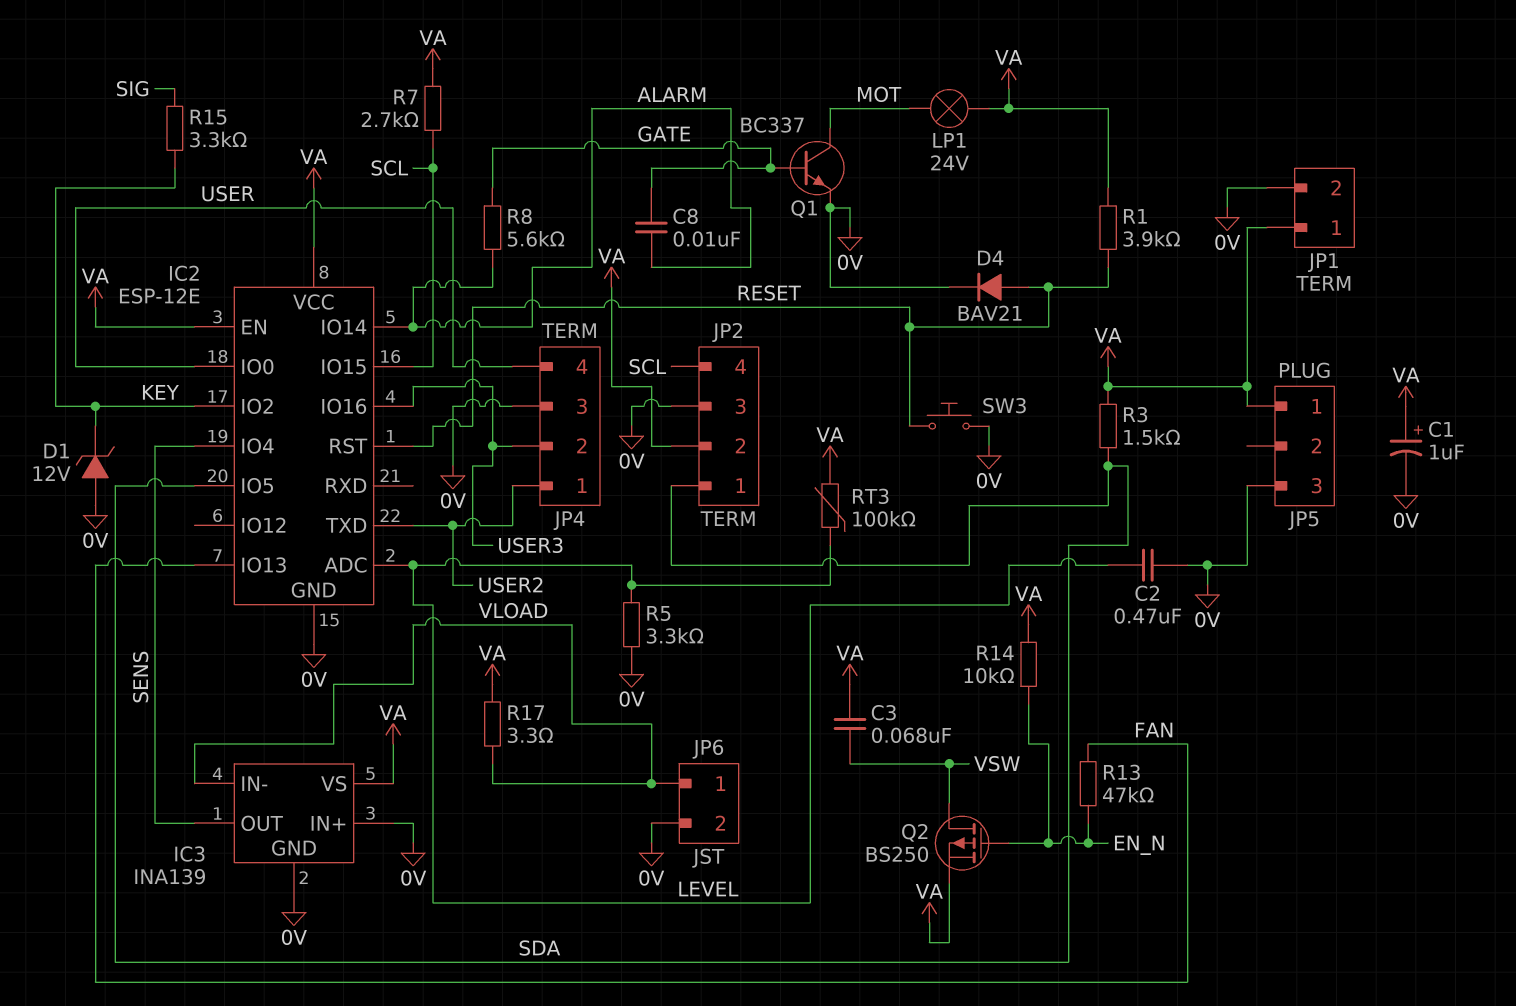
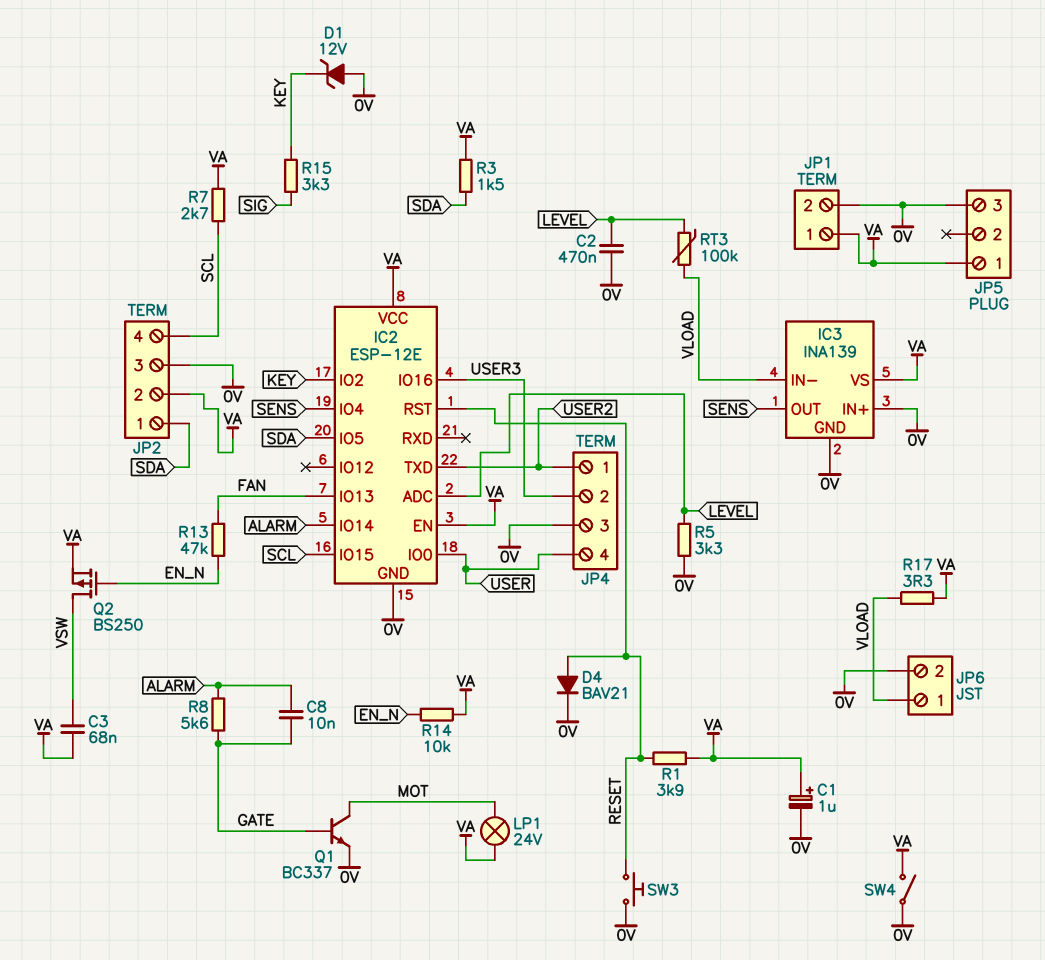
RT3: 100k (LEVEL, VA) -> 100k (LEVEL, VLOAD)
SW4: none -> switch (0V, VA)

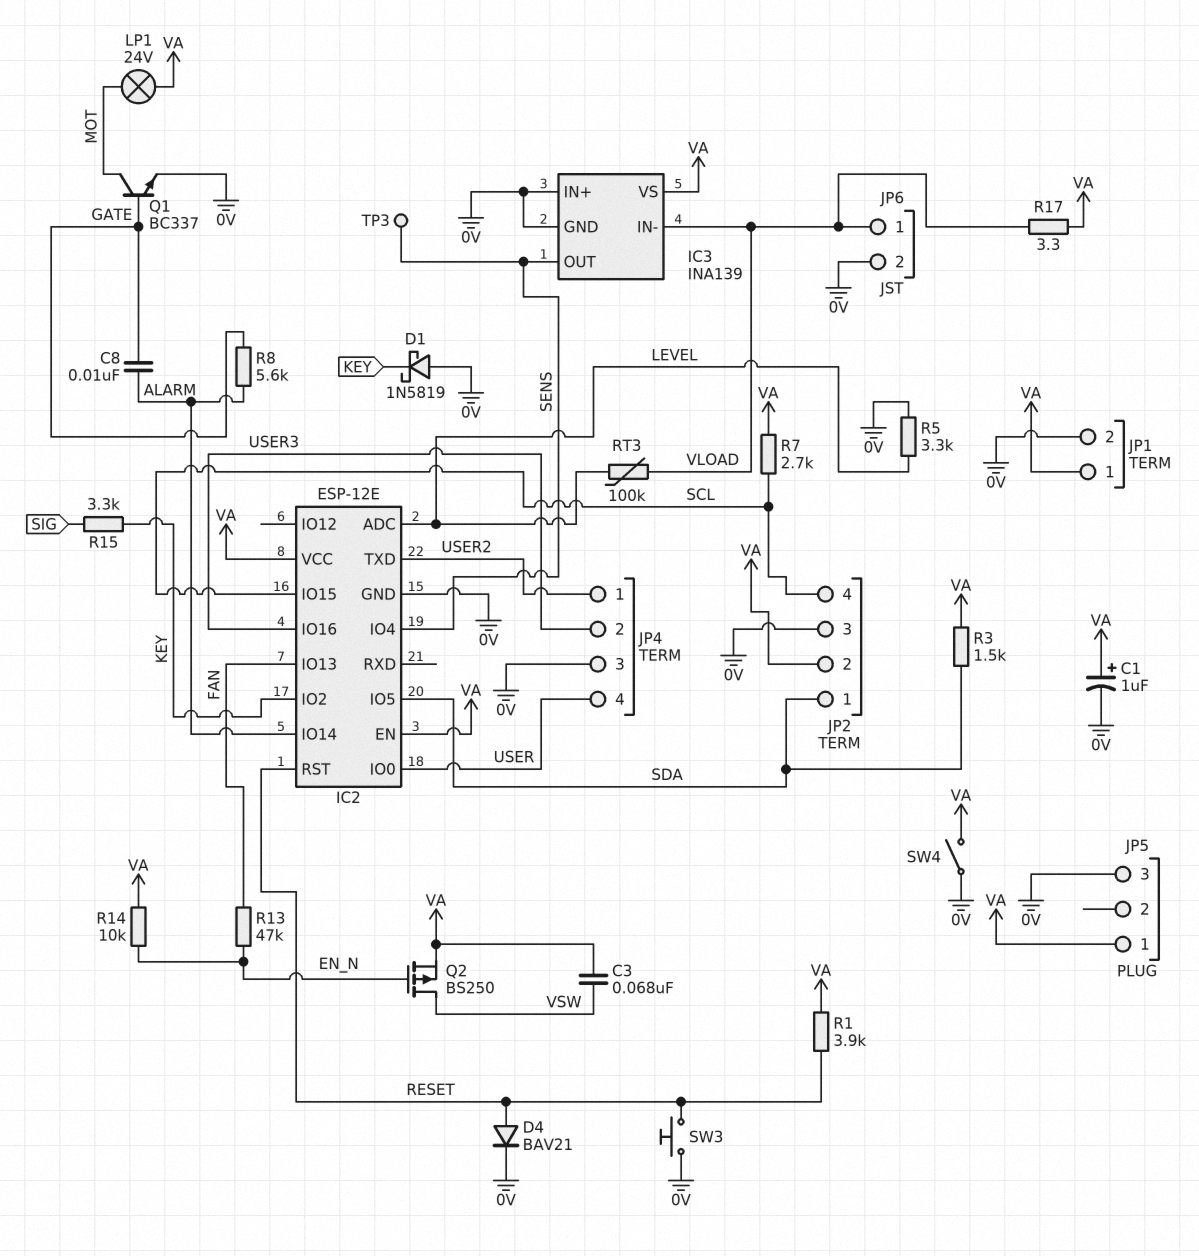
C2: 470nF (0V, LEVEL) -> none
D1: zener 12V (A 0V, K KEY) -> schottky 1N5819 (A 0V, K KEY)
TP3: none -> test point (SENS)

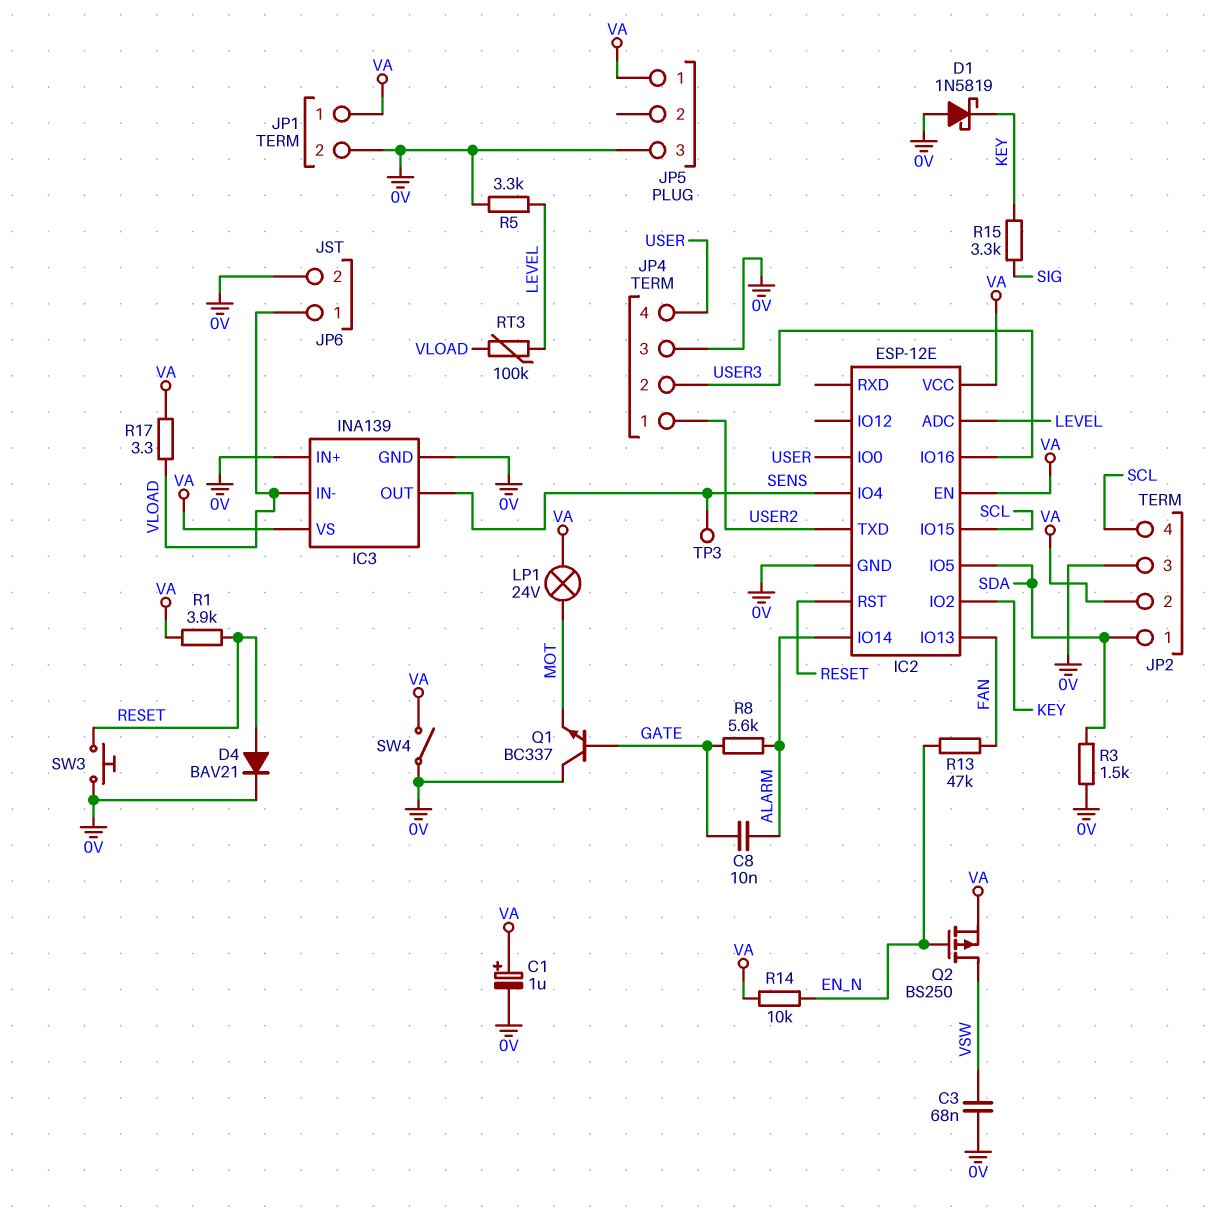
C3: 68nF (VA, VSW) -> 68nF (0V, VSW)
Q1: NPN BC337 (B GATE, C MOT, E 0V) -> NPN BC337 (B GATE, C 0V, E MOT)
R3: 1.5k (SDA, VA) -> 1.5k (0V, SDA)
R7: 2.7k (SCL, VA) -> none

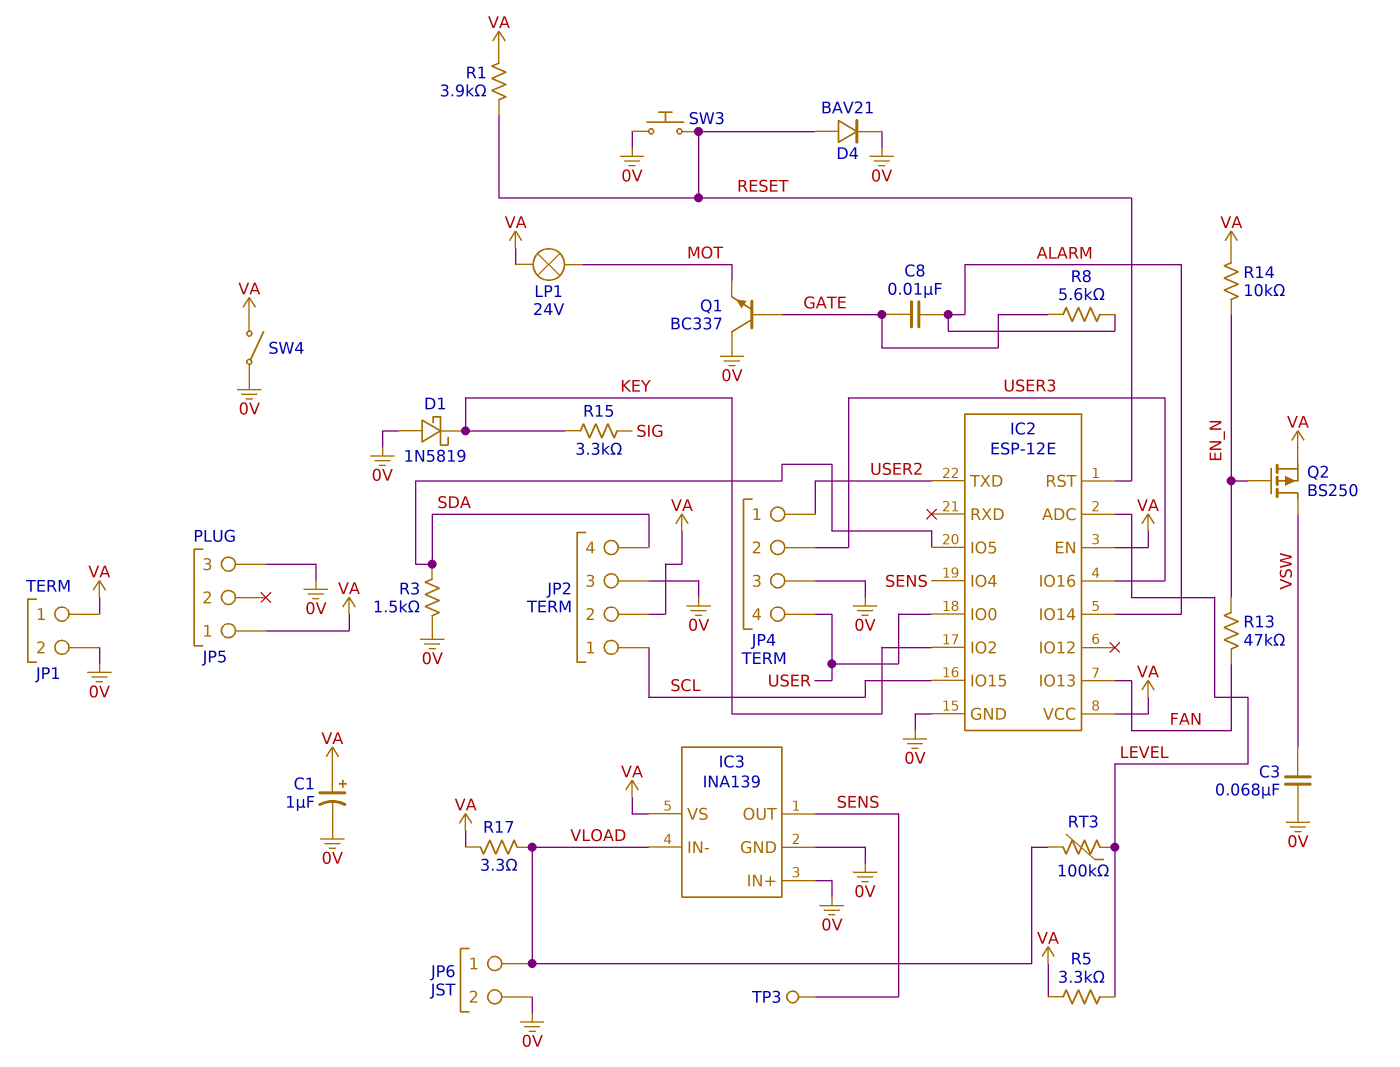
JP2 pin 1: SDA -> SCL
JP2 pin 4: SCL -> SDA
R5: 3.3k (0V, LEVEL) -> 3.3k (LEVEL, VA)

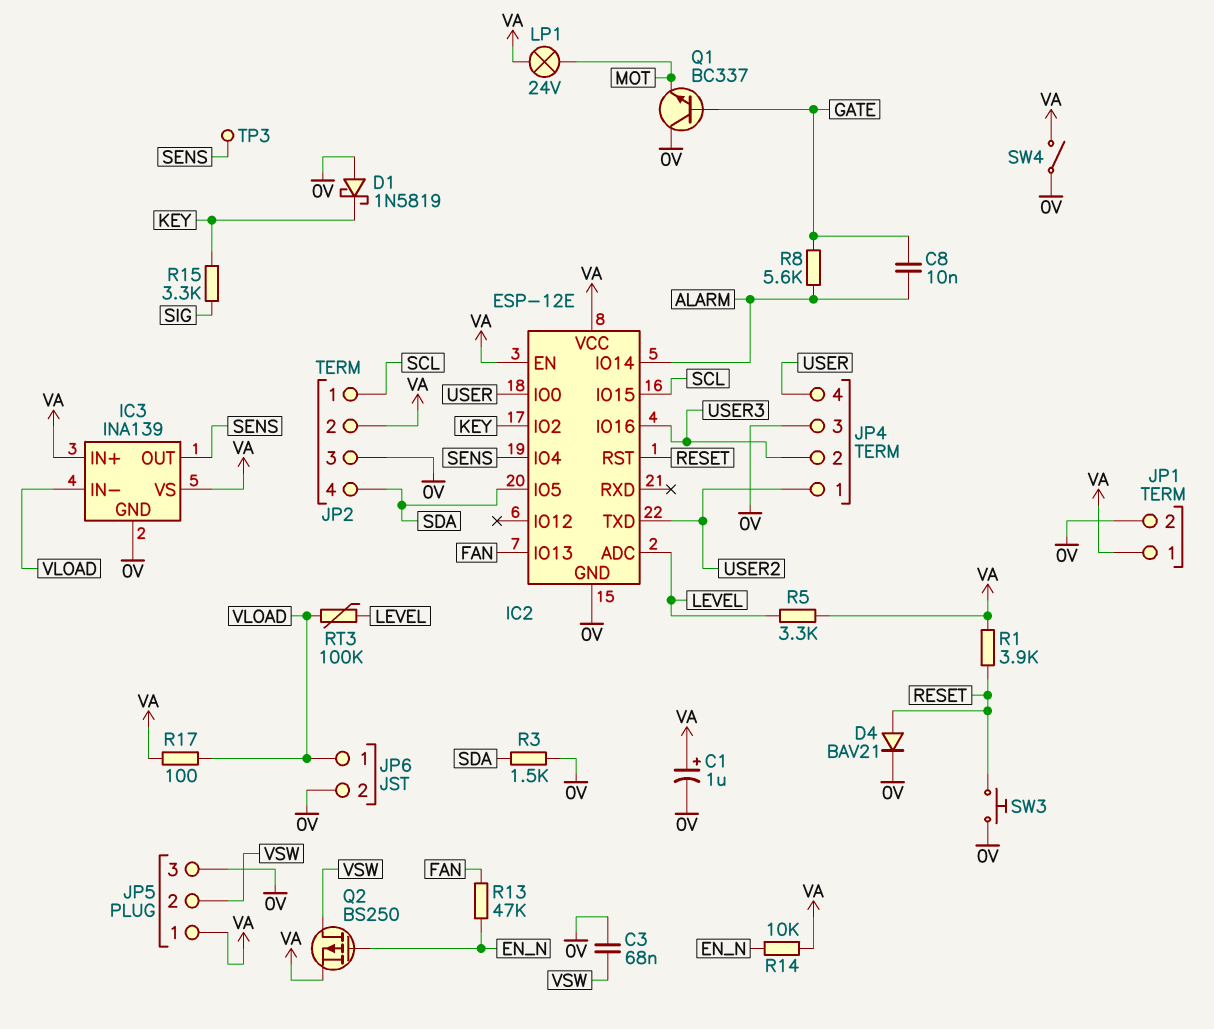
IC3 pin IN+: 0V -> VA
JP5 pin 2: none -> VSW
R17: 3.3 (VA, VLOAD) -> 100 (VA, VLOAD)

